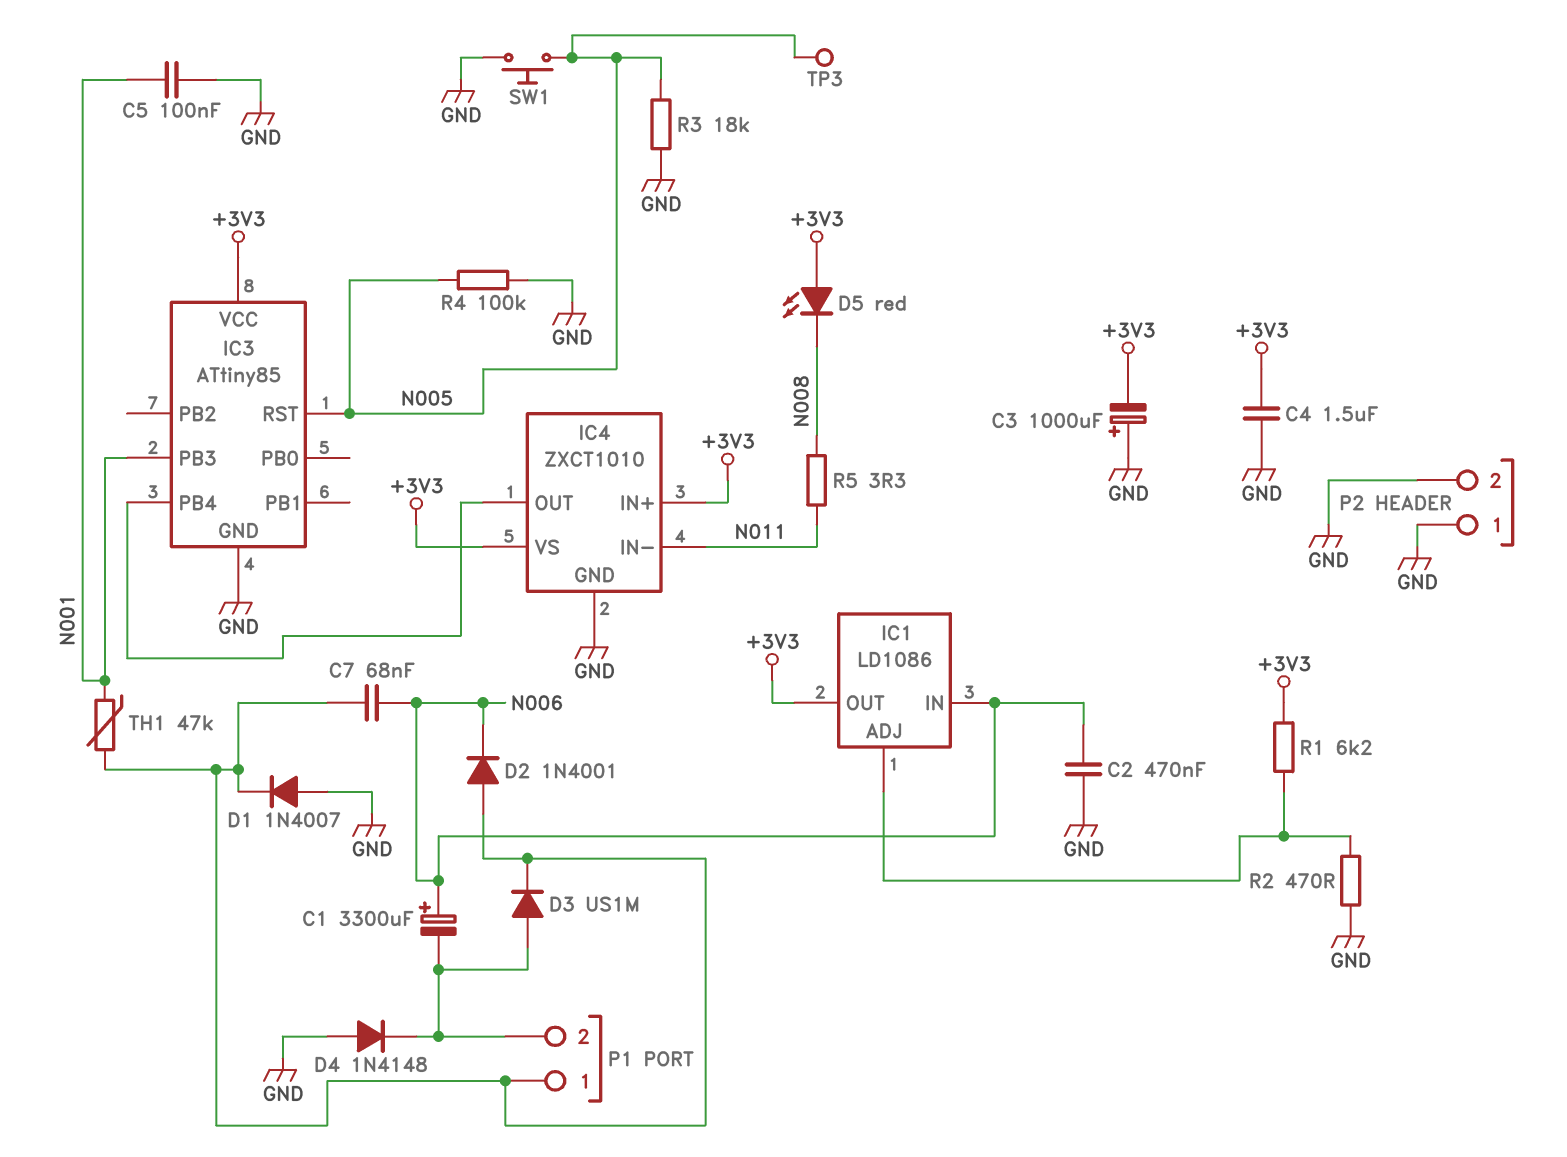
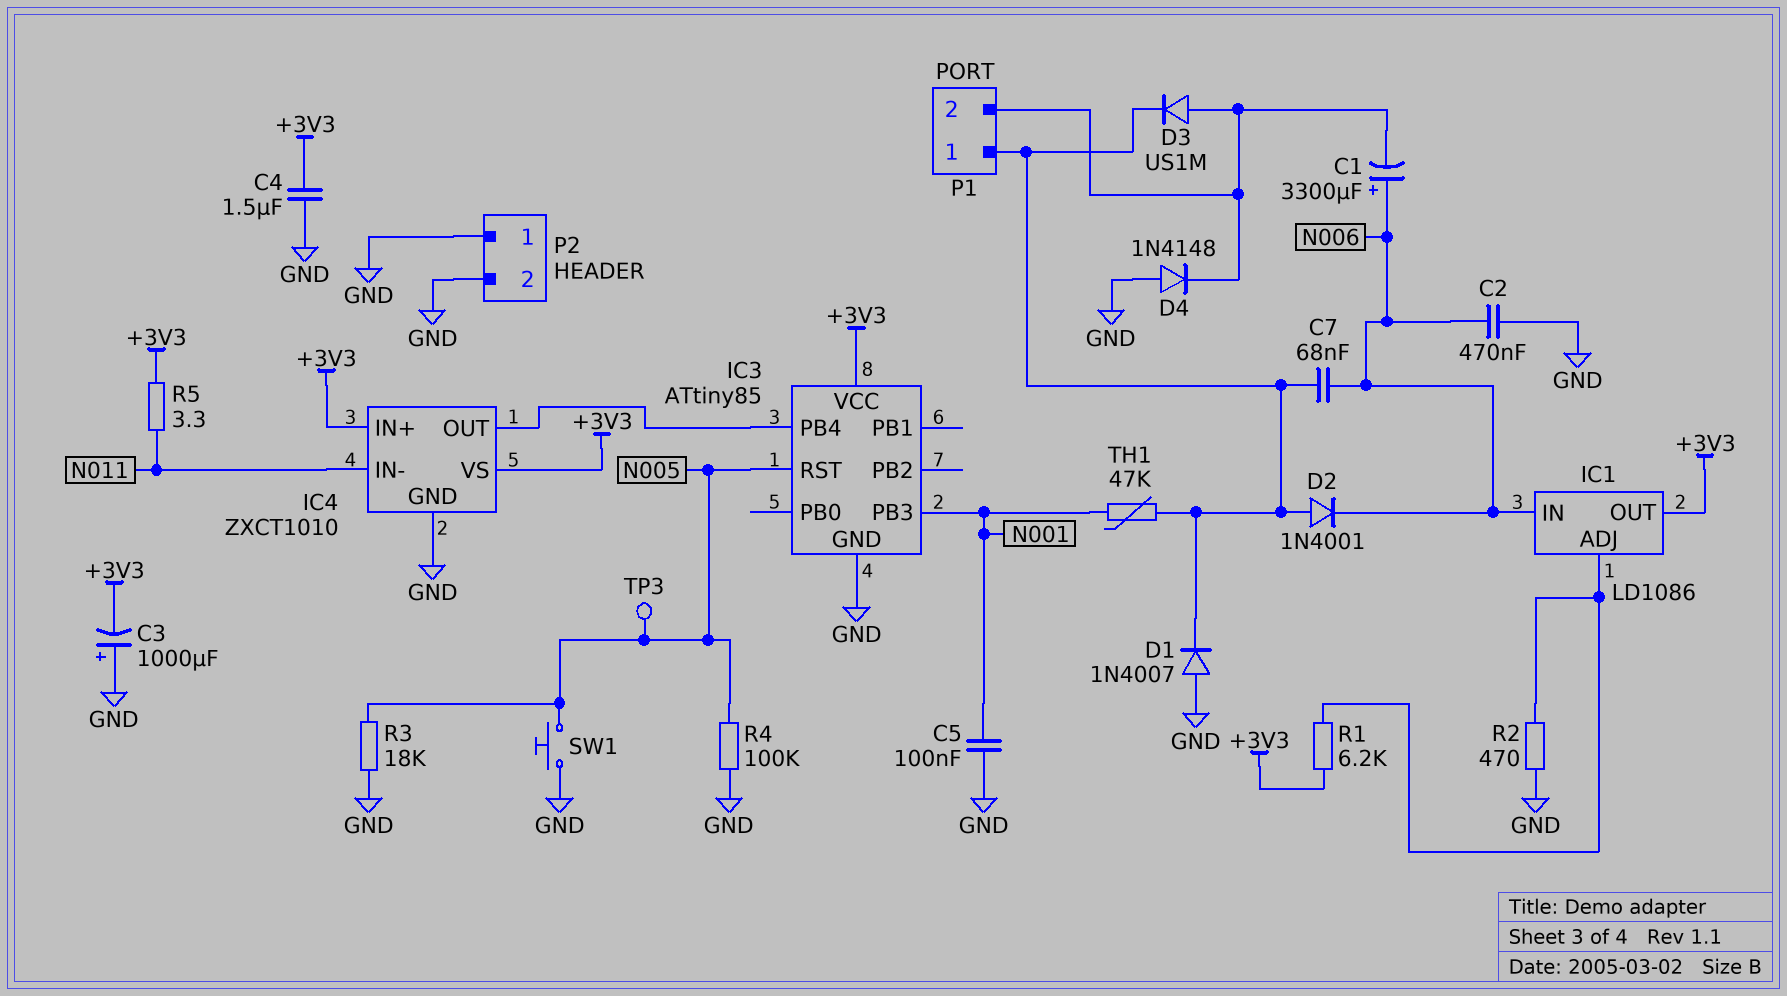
D5: LED red (A +3V3, K N008) -> none
R5: 3.3 (N008, N011) -> 3.3 (+3V3, N011)

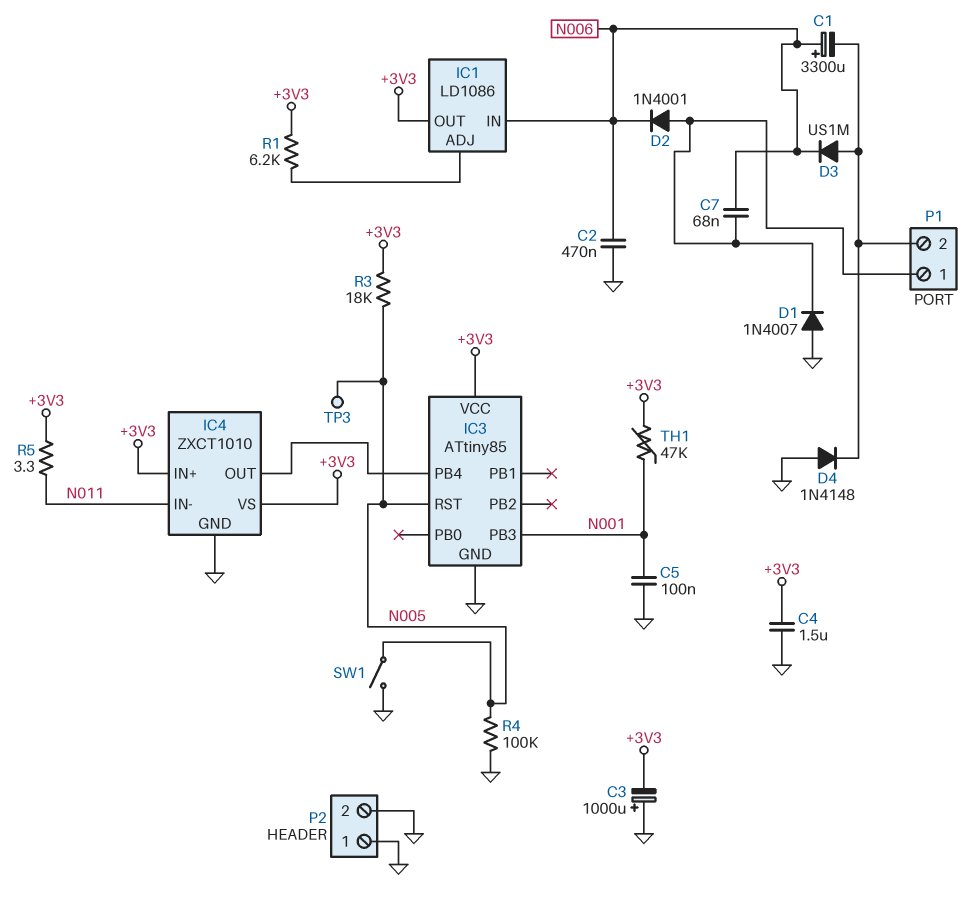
D3: diode US1M (A P1/2, K P1/1) -> diode US1M (A P1/2, K N006)
R2: 470 (GND, IC1/ADJ) -> none
R3: 18k (GND, N005) -> 18k (+3V3, N005)
SW1: button (GND, N005) -> switch (GND, N005)
TH1: 47k (N001, P1/1) -> 47k (+3V3, N001)

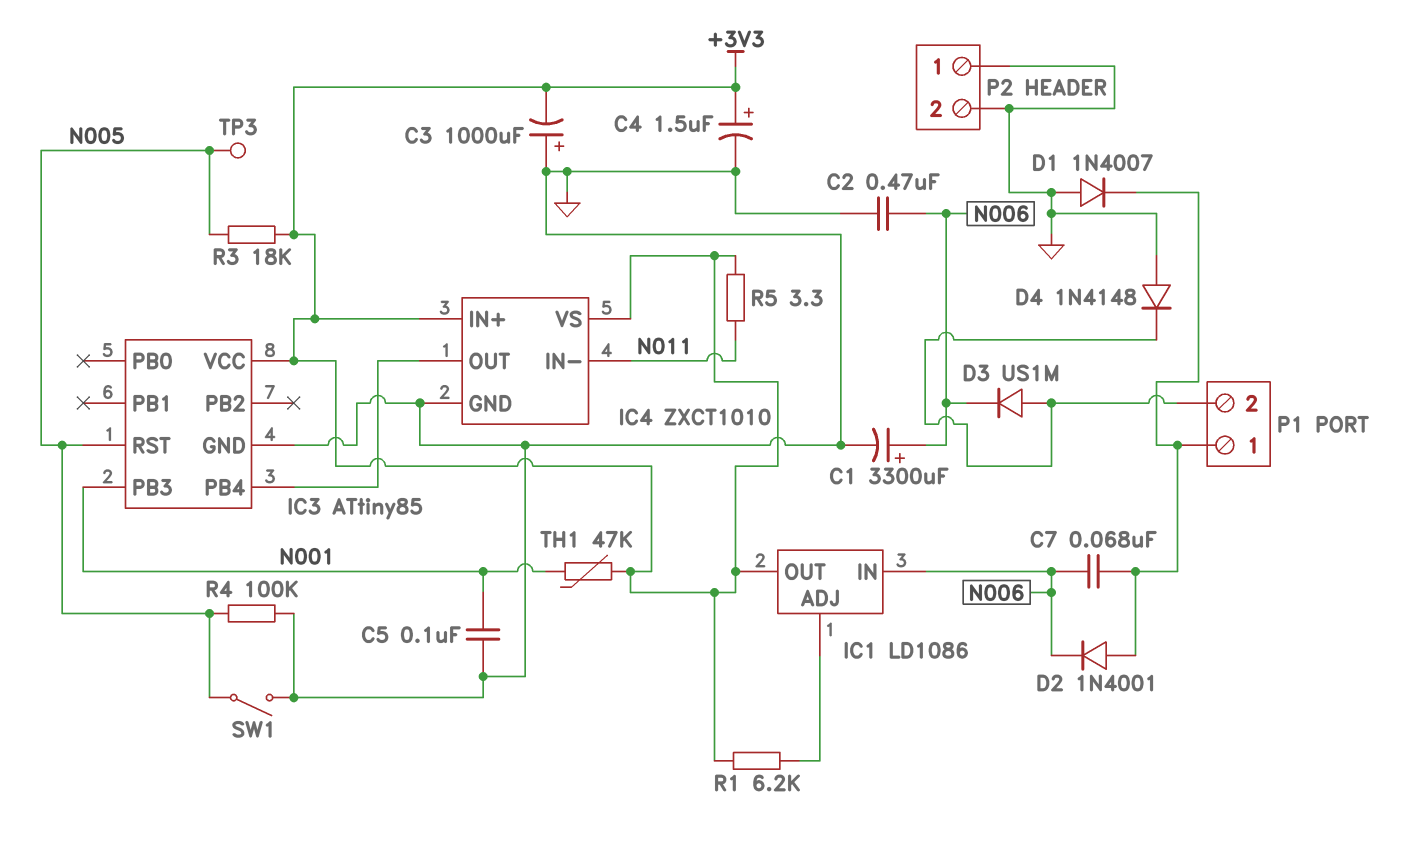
C1: 3300uF (plus N006, minus P1/2) -> 3300uF (plus N006, minus GND)
C4: 1.5uF (+3V3, GND) -> 1.5uF (plus +3V3, minus GND)

